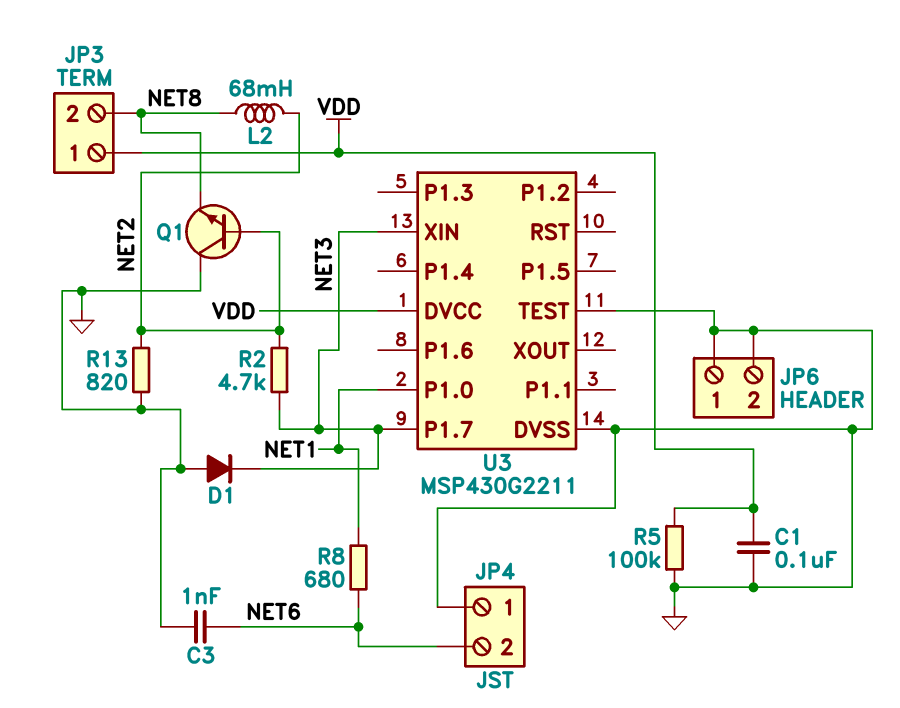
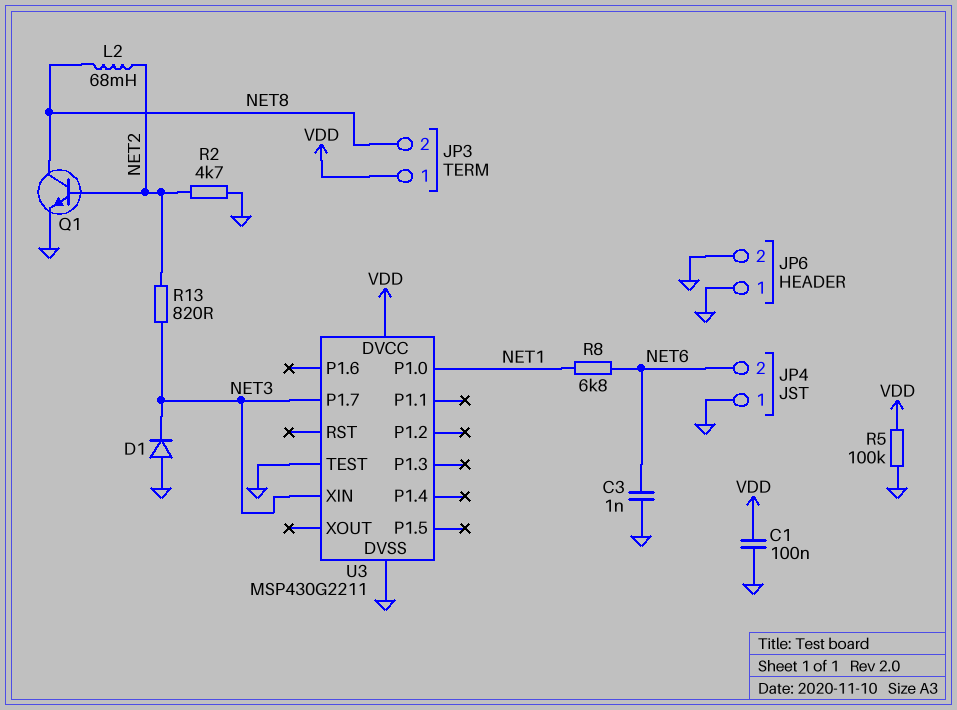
Q1: NPN (B NET2, C GND, E NET8) -> NPN (B NET2, C NET8, E GND)
R2: 4.7k (NET2, NET3) -> 4.7k (GND, NET2)
R8: 680 (NET1, NET6) -> 6.8k (NET1, NET6)
R13: 820 (GND, NET2) -> 820 (NET2, NET3)

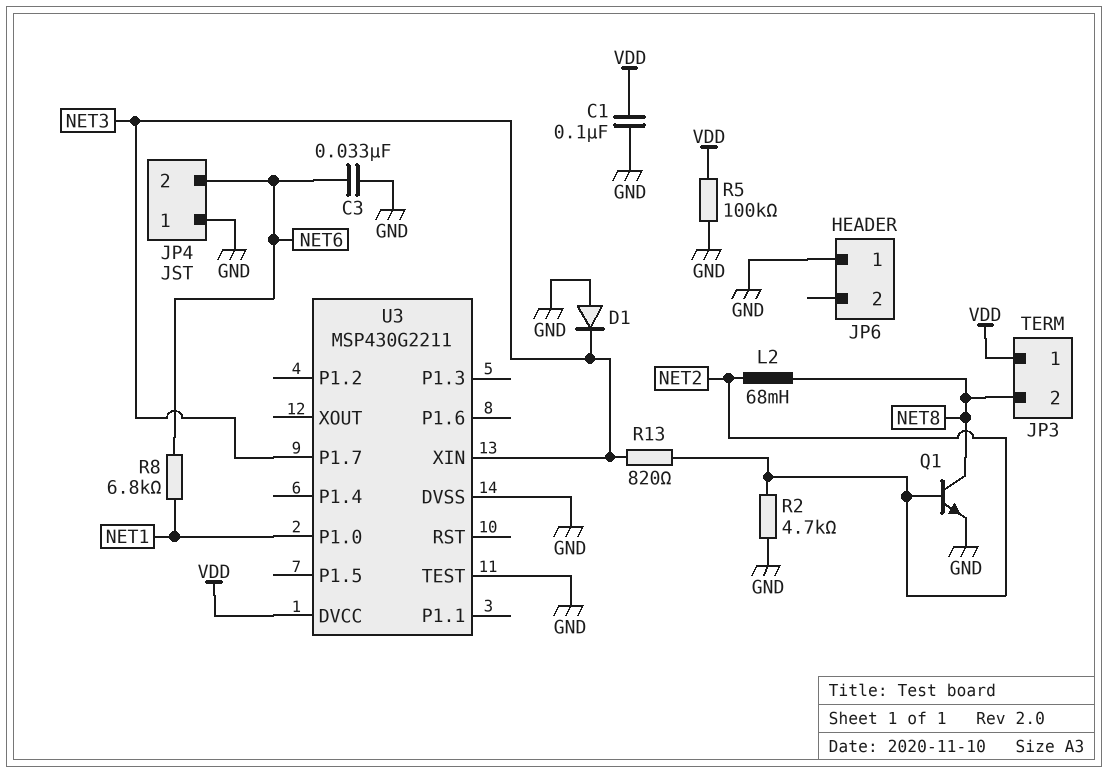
C3: 1nF (GND, NET6) -> 33nF (GND, NET6)
JP6 pin 2: GND -> none

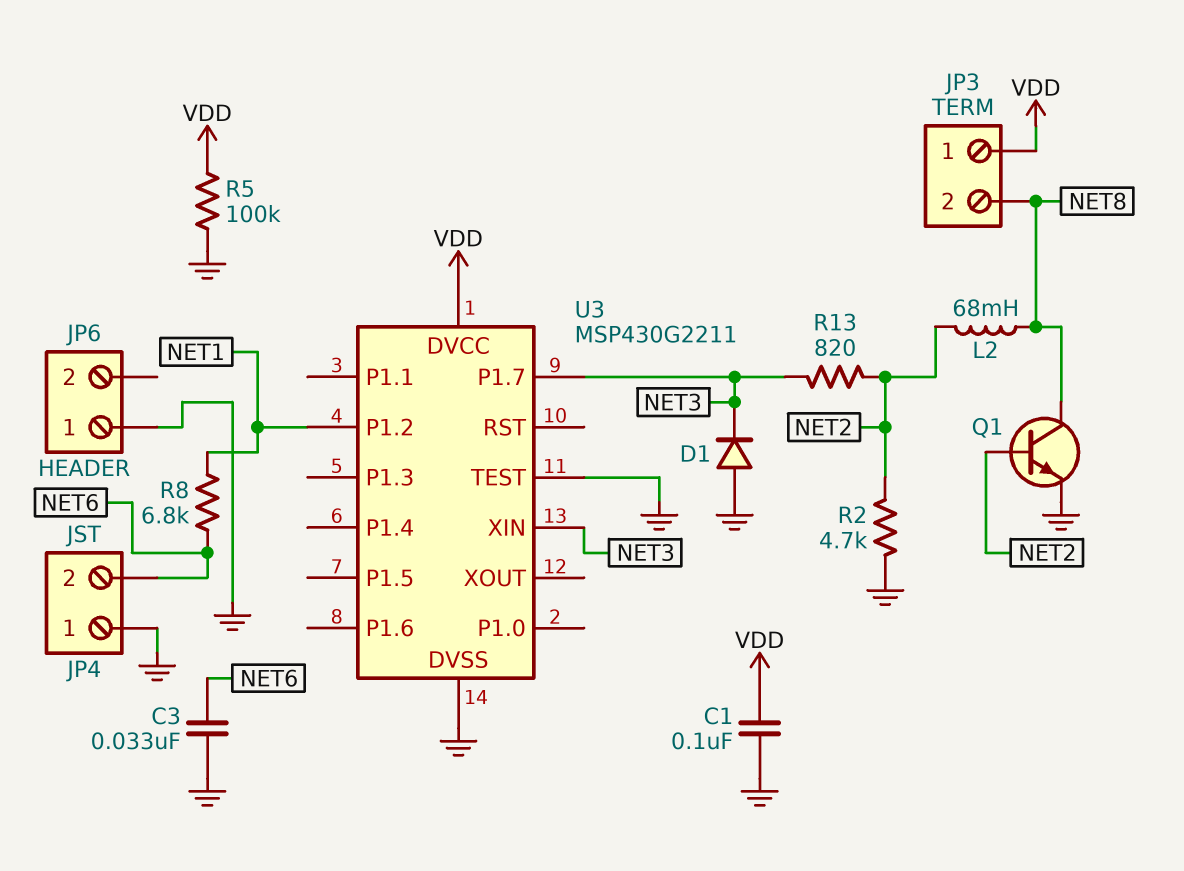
U3 pin P1.0: NET1 -> none
U3 pin P1.2: none -> NET1

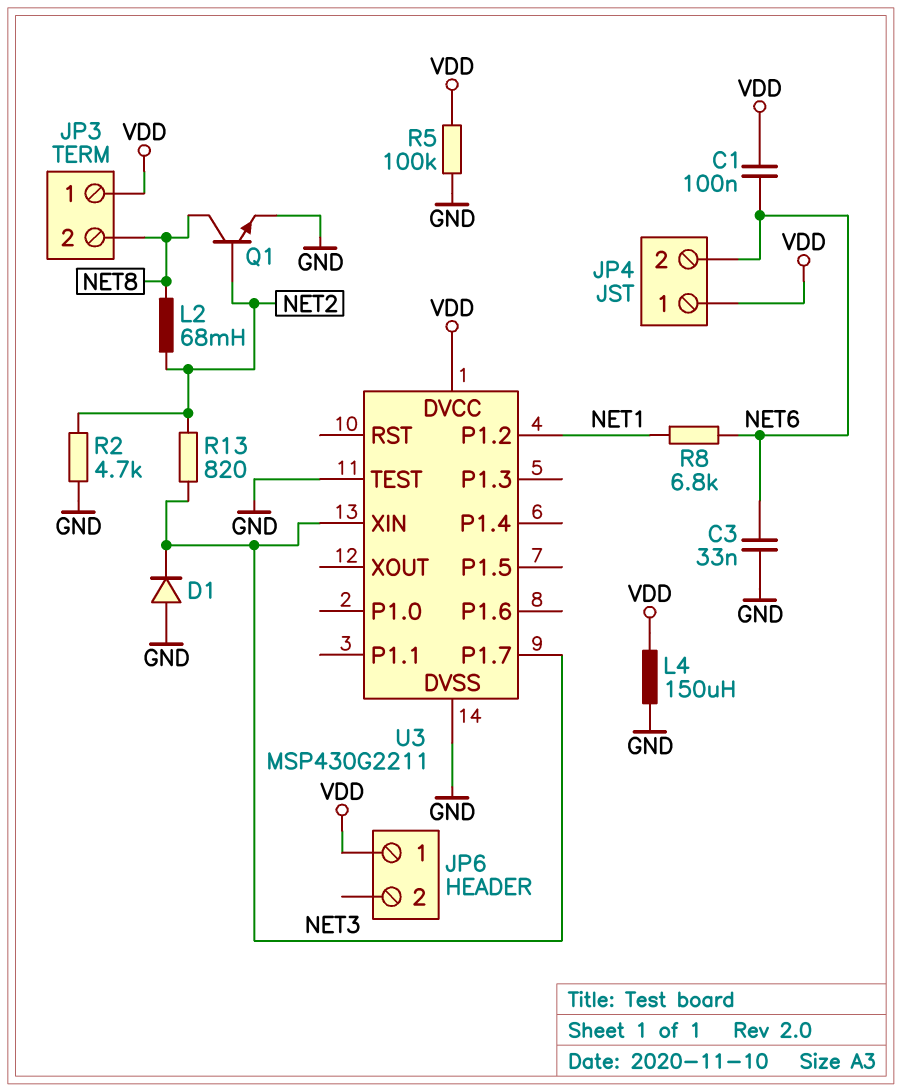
C1: 100nF (GND, VDD) -> 100nF (NET6, VDD)
JP4 pin 1: GND -> VDD
JP6 pin 1: GND -> VDD
L4: none -> 150uH (GND, VDD)

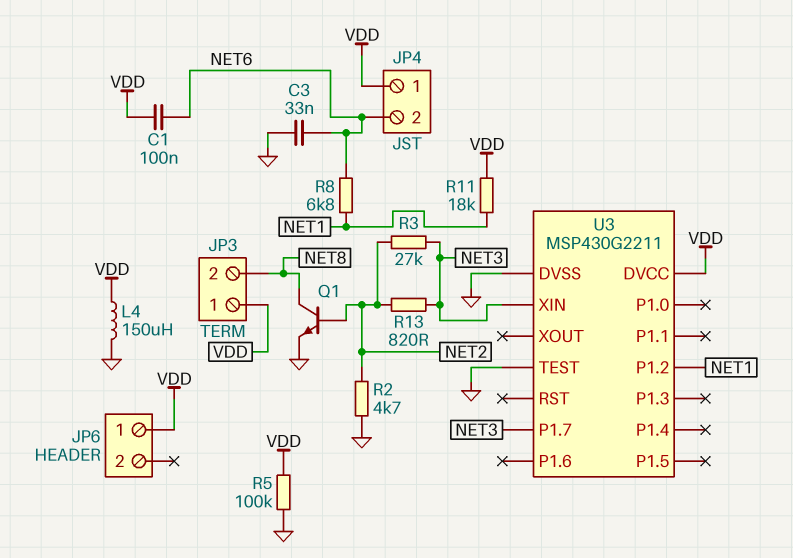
D1: diode (A GND, K NET3) -> none
L2: 68mH (NET2, NET8) -> none
R3: none -> 27k (NET2, NET3)
R11: none -> 18k (NET1, VDD)

